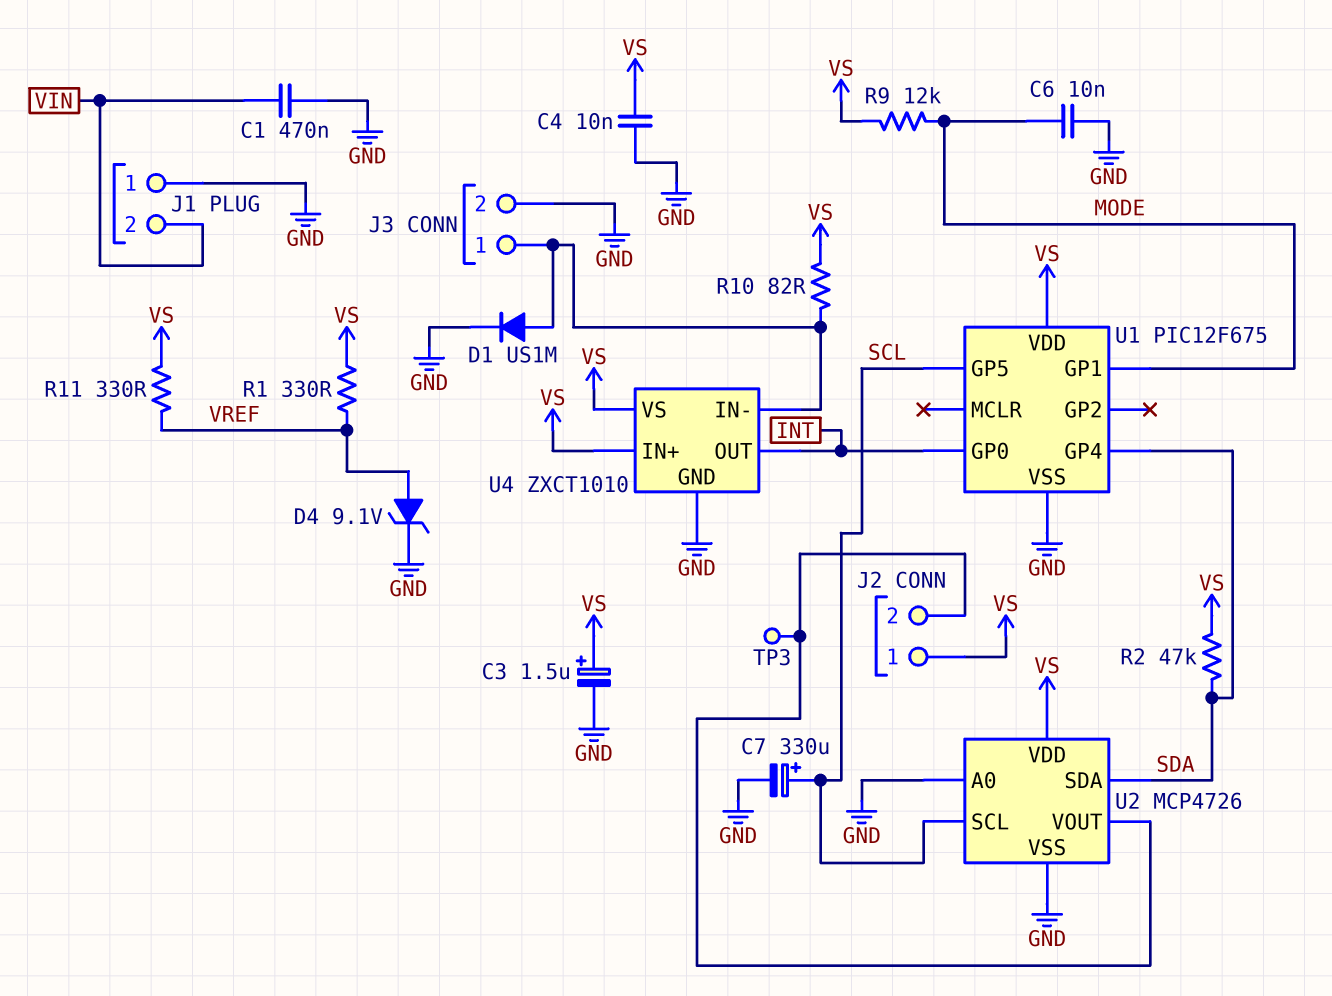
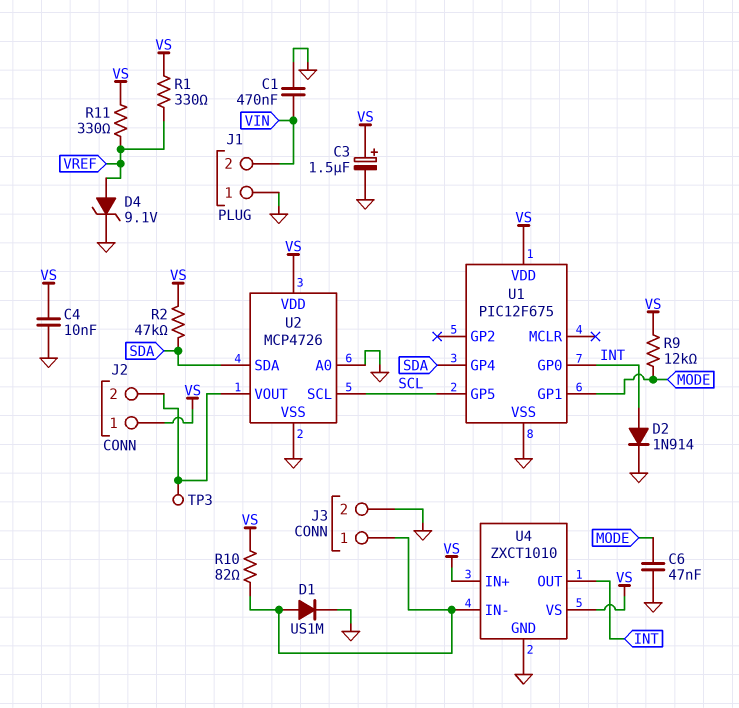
C6: 10nF (GND, MODE) -> 47nF (GND, MODE)
C7: 330uF (plus SCL, minus GND) -> none
D2: none -> diode 1N914 (A INT, K GND)

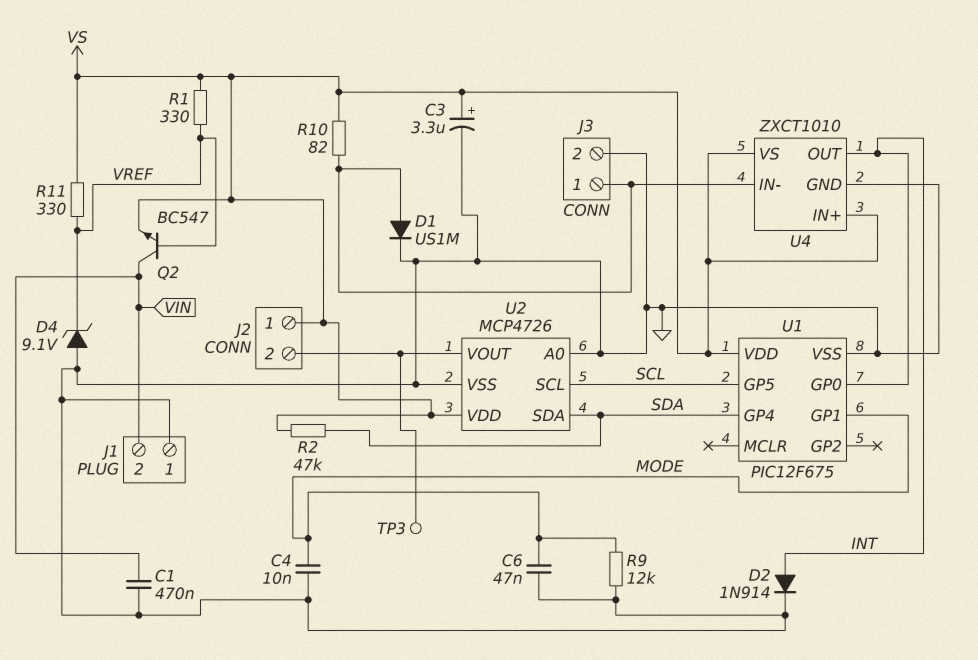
C3: 1.5uF (plus VS, minus GND) -> 3.3uF (plus VS, minus GND)
C4: 10nF (GND, VS) -> 10nF (GND, MODE)
D4: zener 9.1V (A VREF, K GND) -> zener 9.1V (A GND, K VREF)
Q2: none -> NPN BC547 (B VREF, C VIN, E VS)
R9: 12k (MODE, VS) -> 12k (GND, MODE)

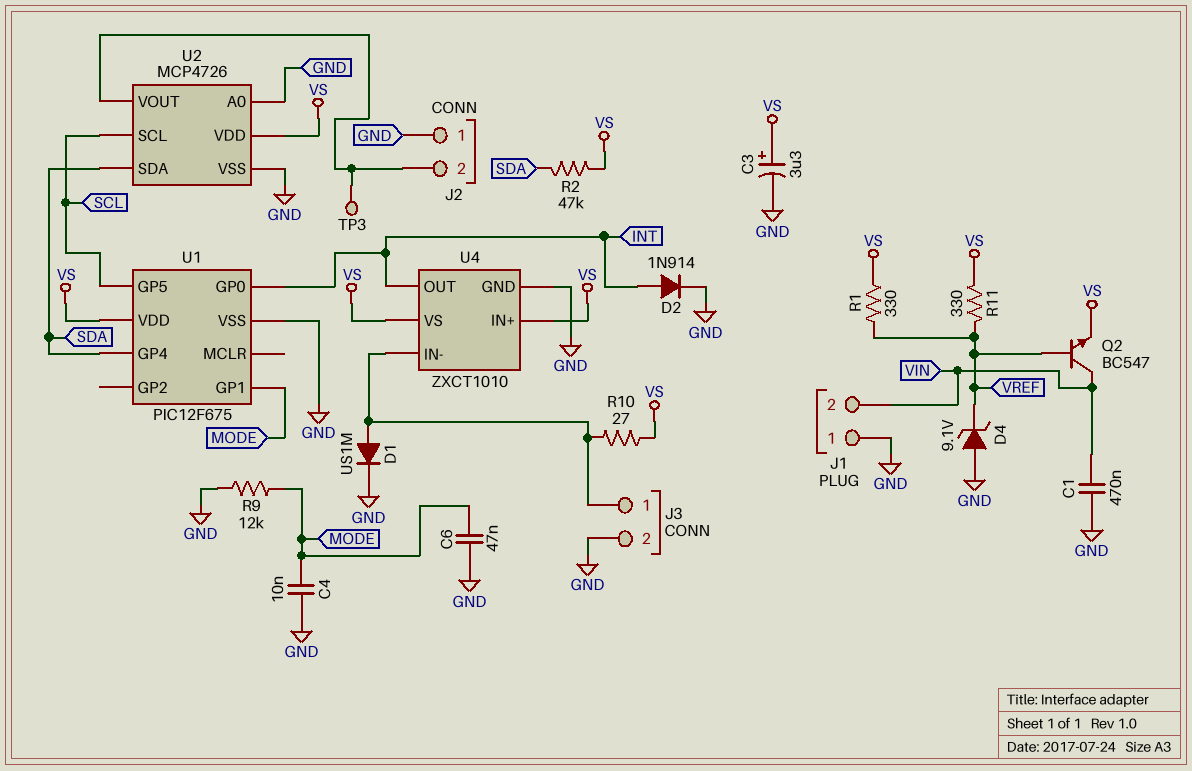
J2 pin 1: VS -> GND
R10: 82 (J3/1, VS) -> 27 (J3/1, VS)

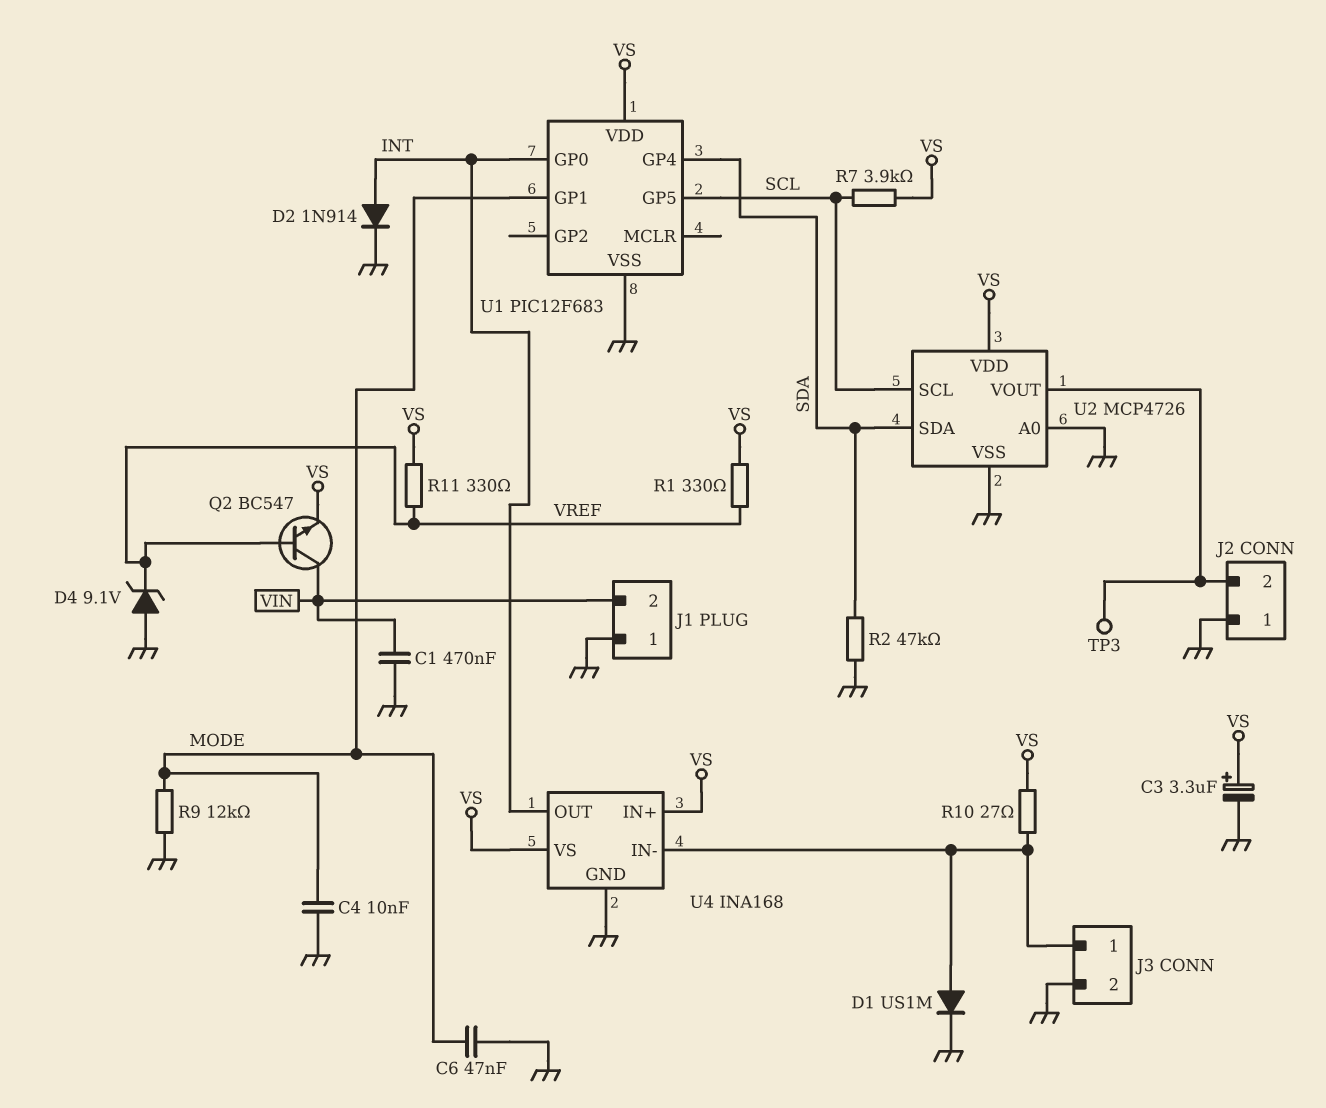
R2: 47k (SDA, VS) -> 47k (GND, SDA)
R7: none -> 3.9k (SCL, VS)
U1: PIC12F675 -> PIC12F683
U4: ZXCT1010 -> INA168

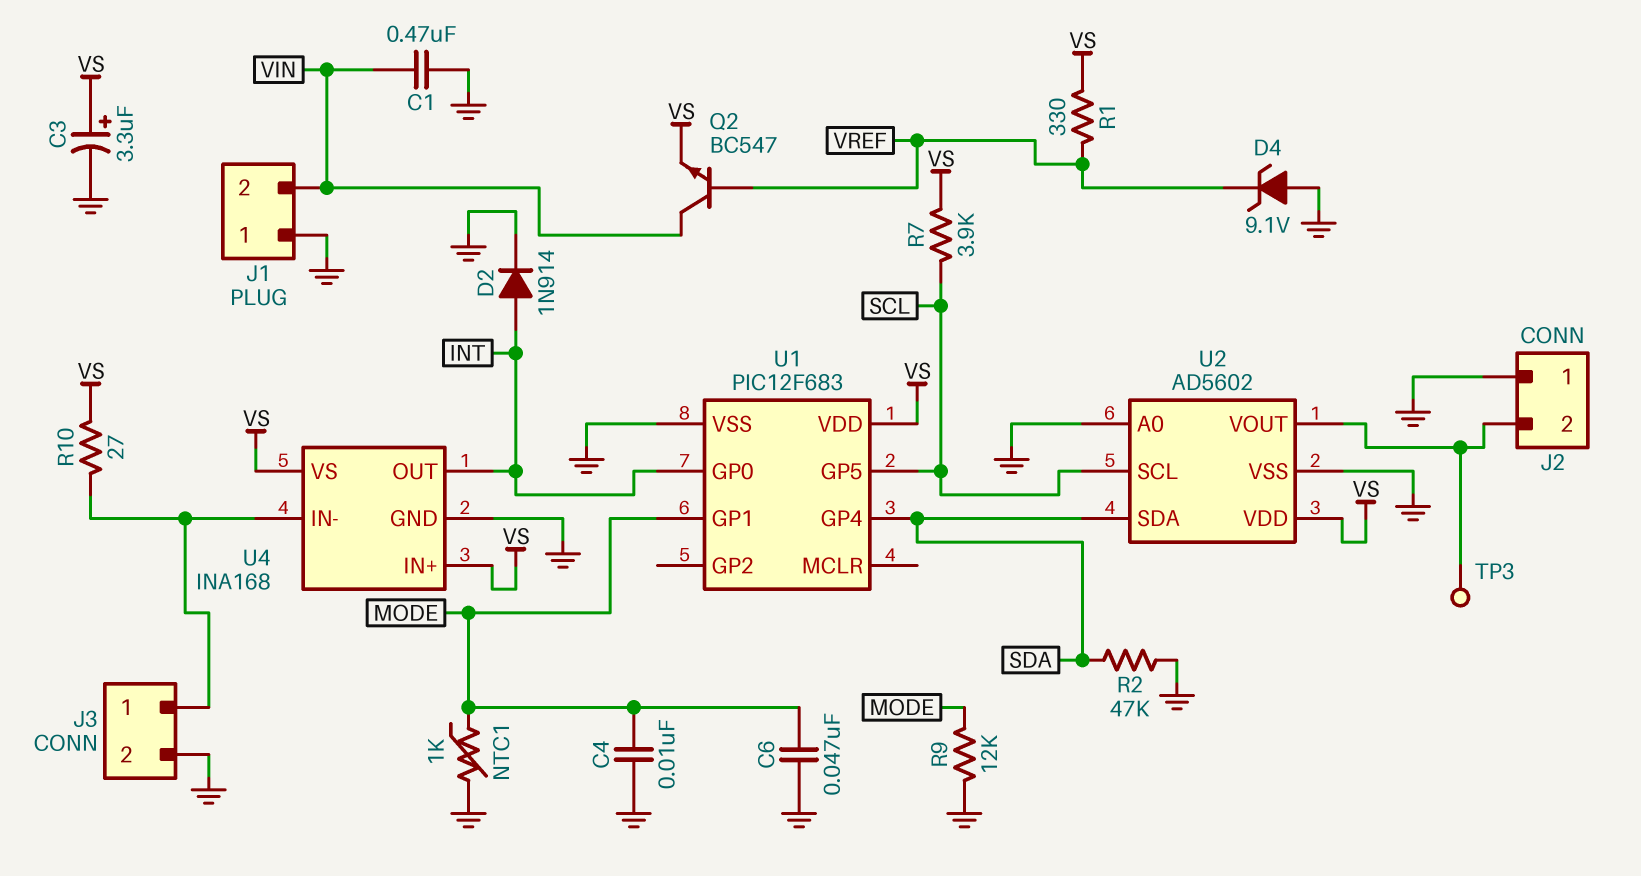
D1: diode US1M (A J3/1, K GND) -> none
NTC1: none -> 1k (GND, MODE)
R11: 330 (VREF, VS) -> none
U2: MCP4726 -> AD5602

